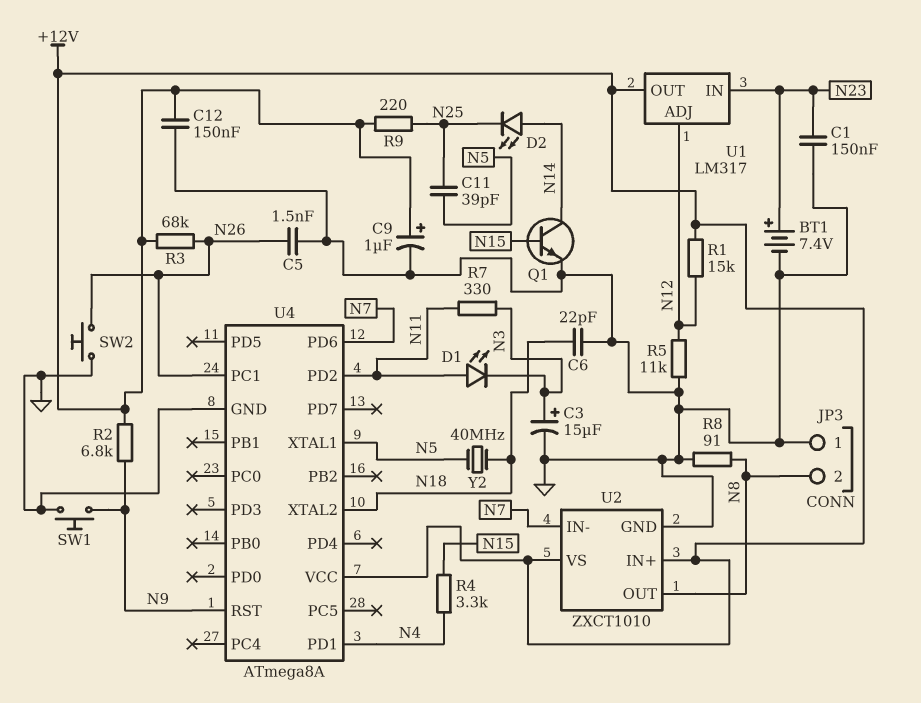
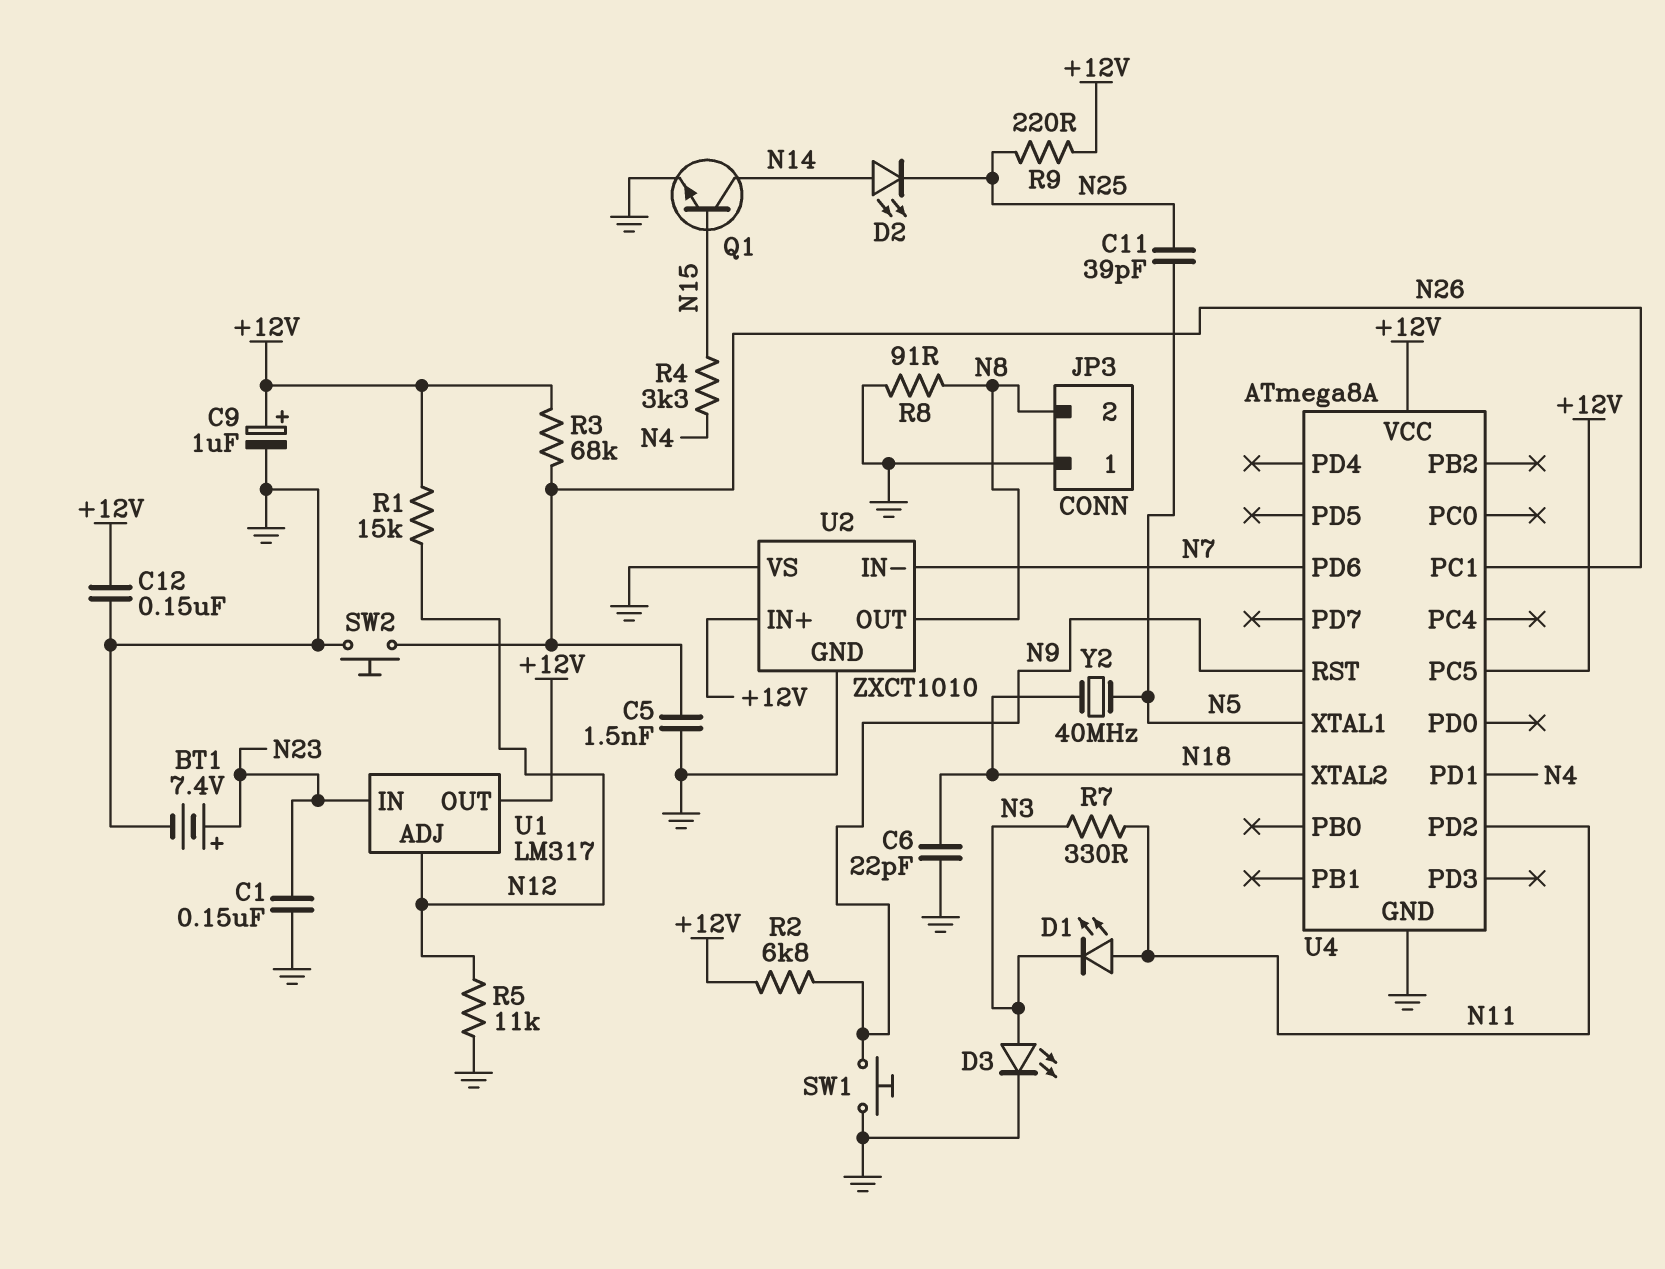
C3: 15uF (plus N3, minus GND) -> none
D3: none -> LED (A N3, K GND)
U2 pin VS: +12V -> GND
U4 pin PC5: none -> +12V

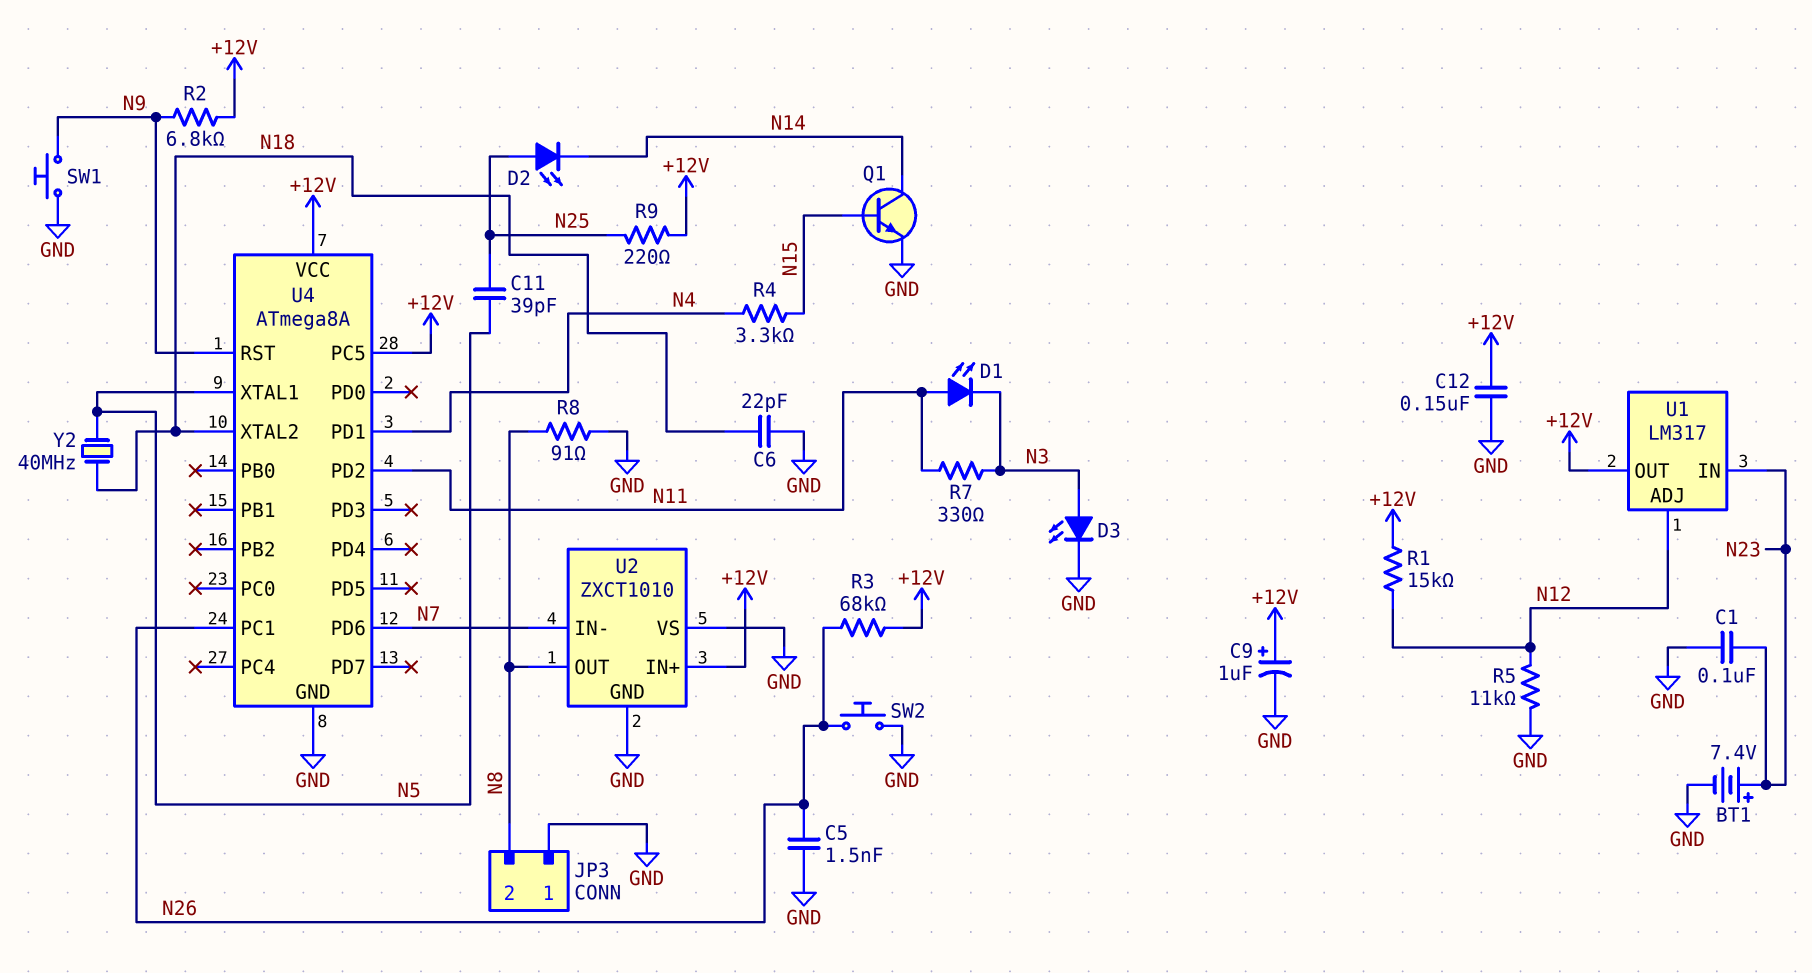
C1: 150nF (GND, N23) -> 100nF (GND, N23)
D2: LED (A N14, K N25) -> LED (A N25, K N14)

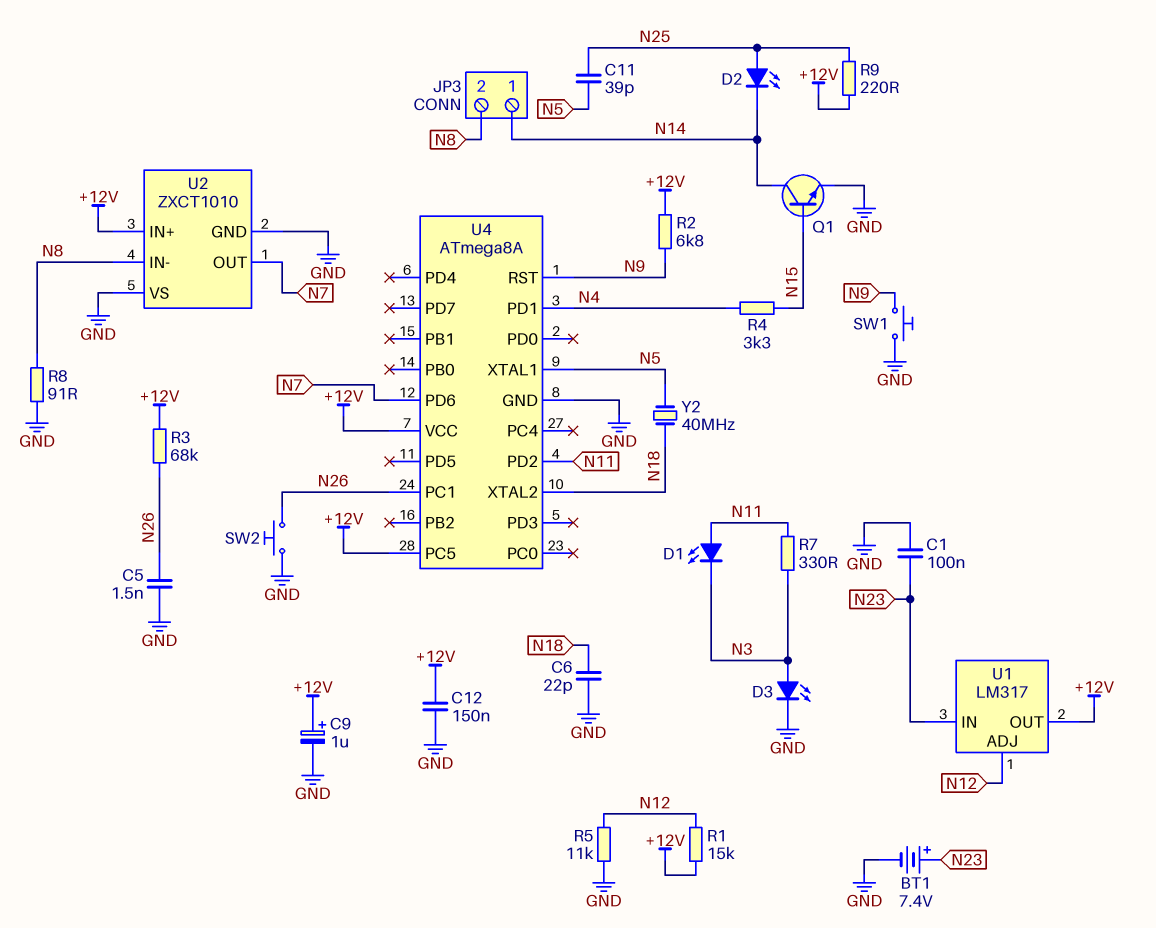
JP3 pin 1: GND -> N14
U2 pin IN-: N7 -> N8
U2 pin OUT: N8 -> N7

